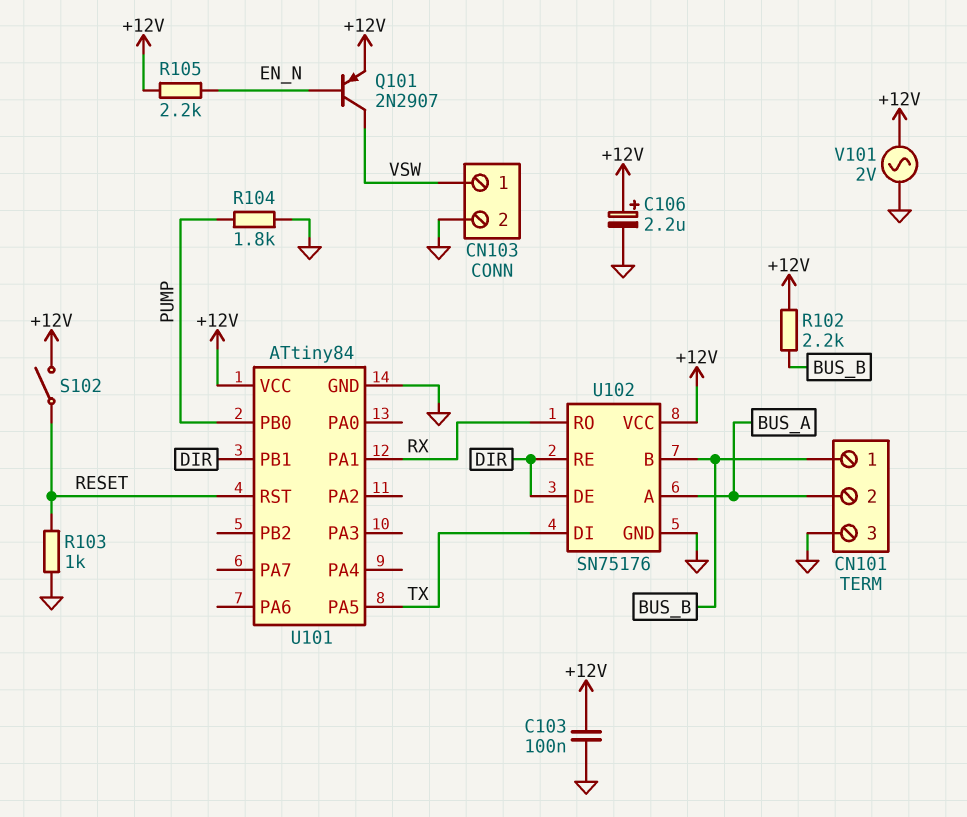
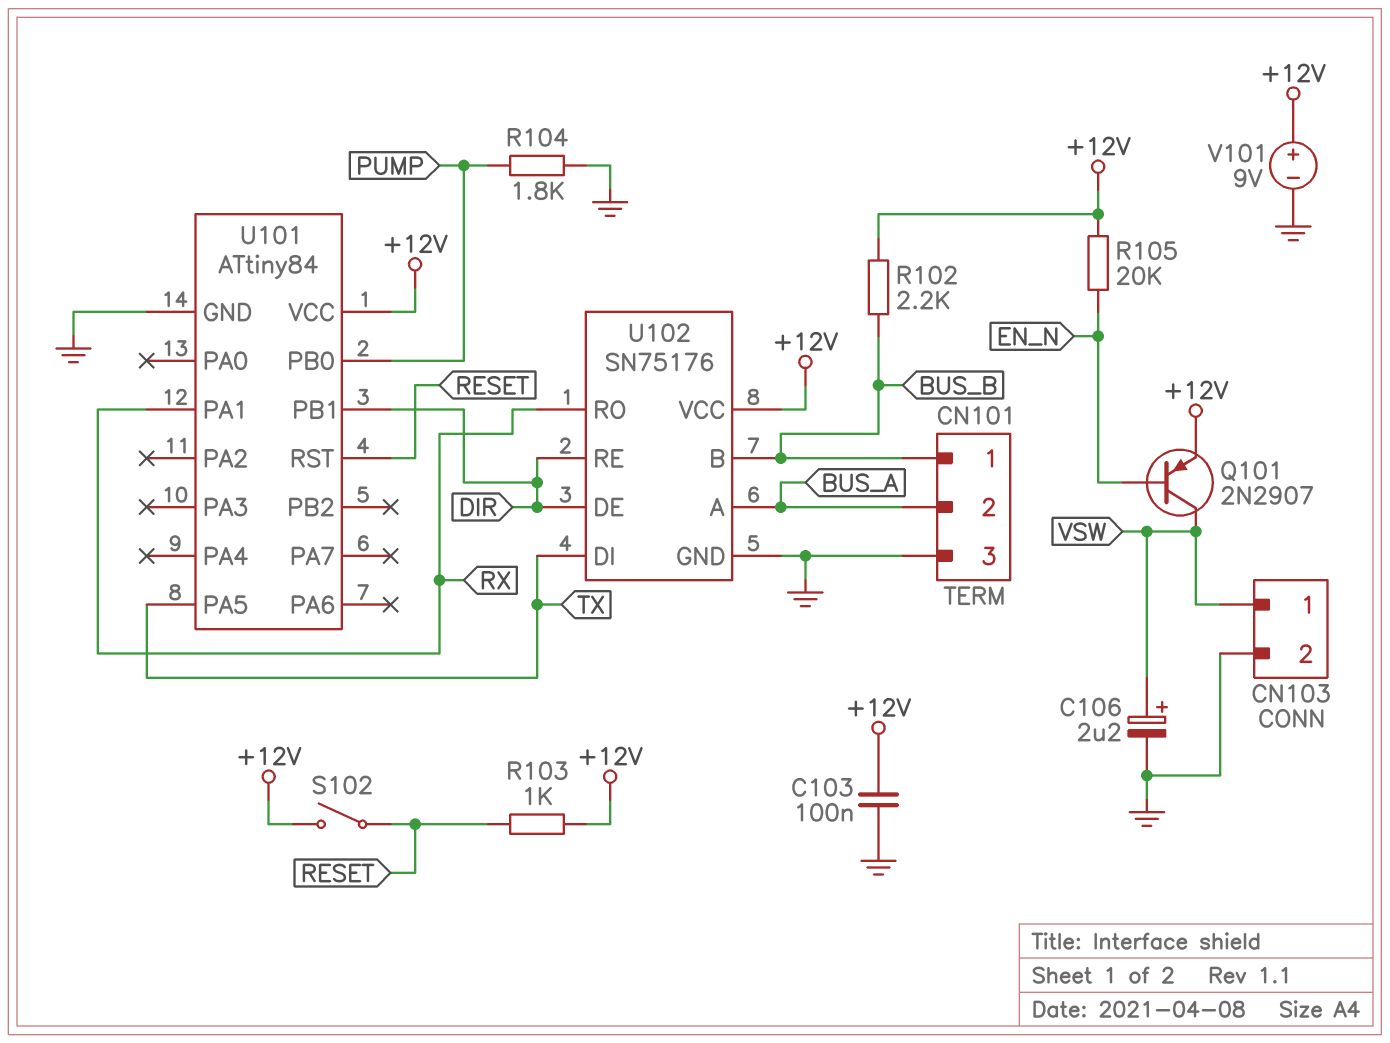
C106: 2.2uF (plus +12V, minus GND) -> 2.2uF (plus VSW, minus GND)
R103: 1k (GND, RESET) -> 1k (+12V, RESET)
R105: 2.2k (+12V, EN_N) -> 20k (+12V, EN_N)
V101: AC 2V (+12V, GND) -> 9V (plus +12V, minus GND)

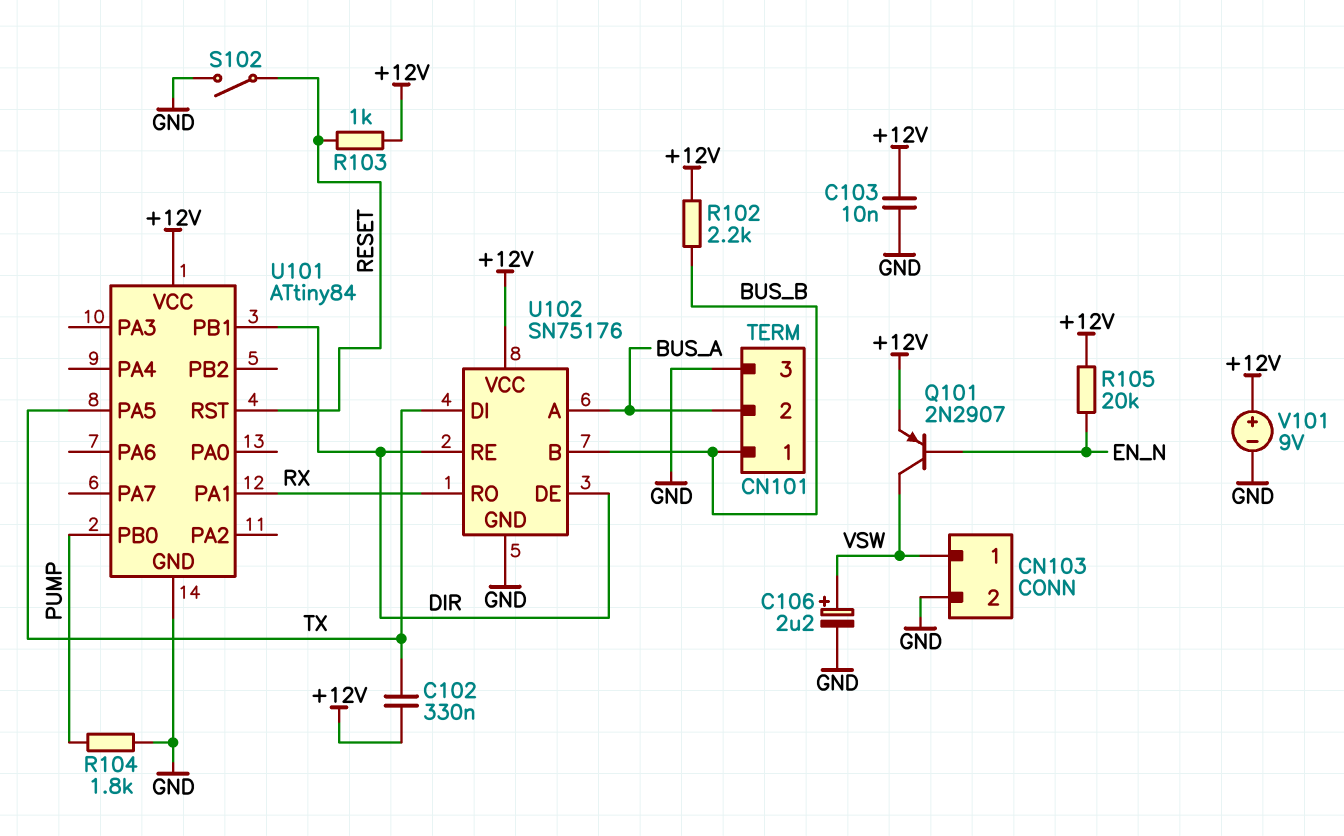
C102: none -> 330nF (+12V, TX)
C103: 100nF (+12V, GND) -> 10nF (+12V, GND)
S102: switch (+12V, RESET) -> switch (GND, RESET)

